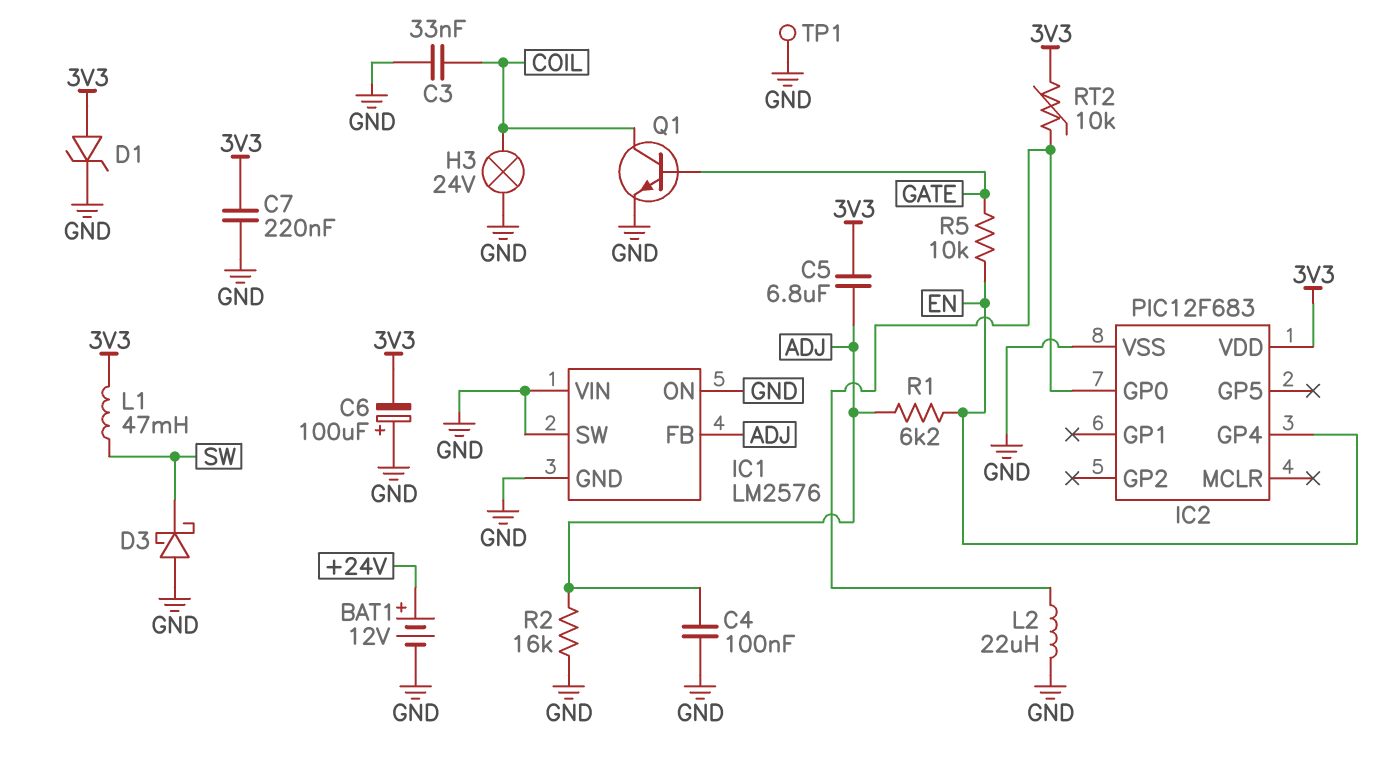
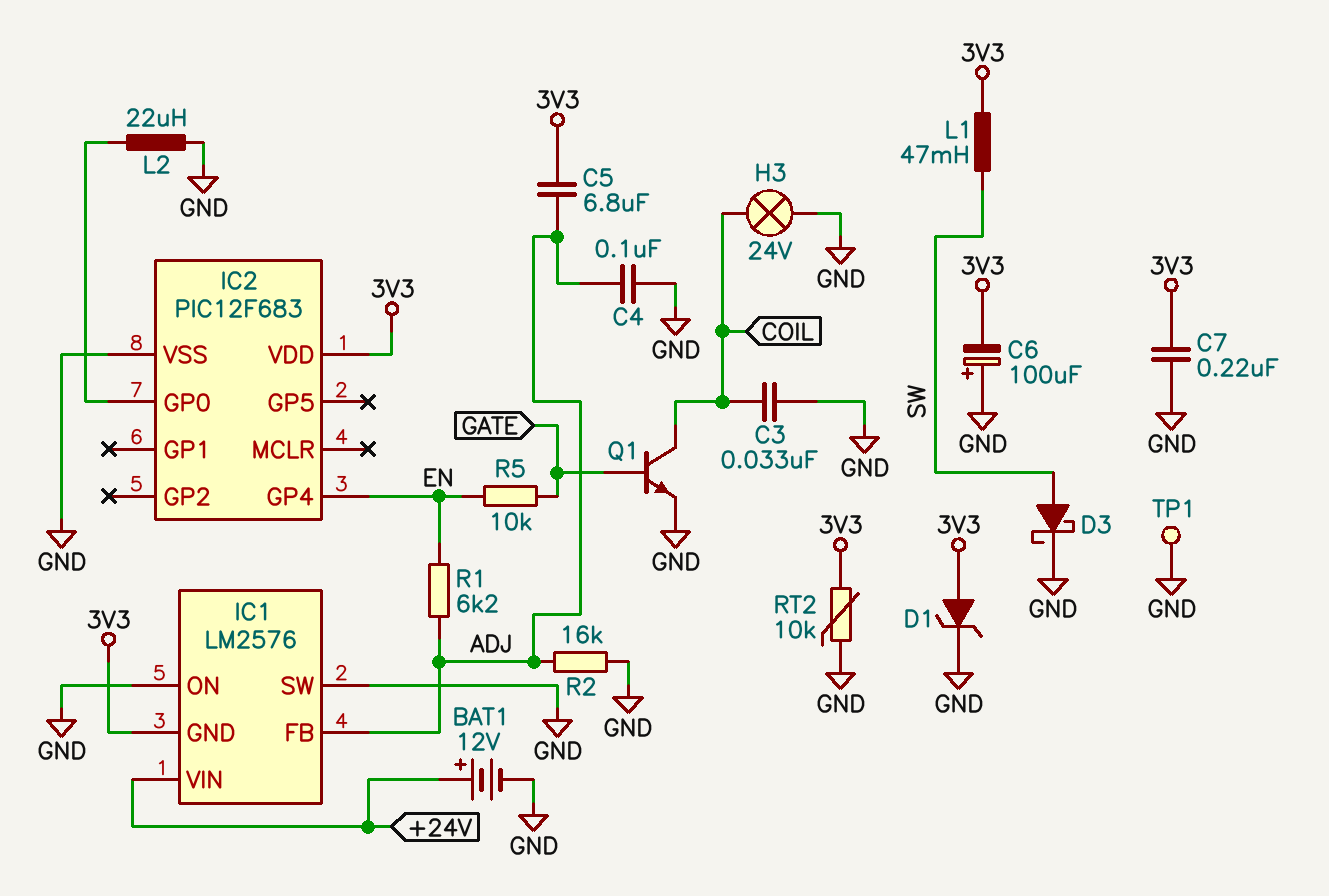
D3: schottky (A GND, K SW) -> schottky (A SW, K GND)
IC1 pin GND: GND -> 3V3
IC1 pin VIN: GND -> +24V
RT2: 10k (3V3, IC2/GP0) -> 10k (3V3, GND)

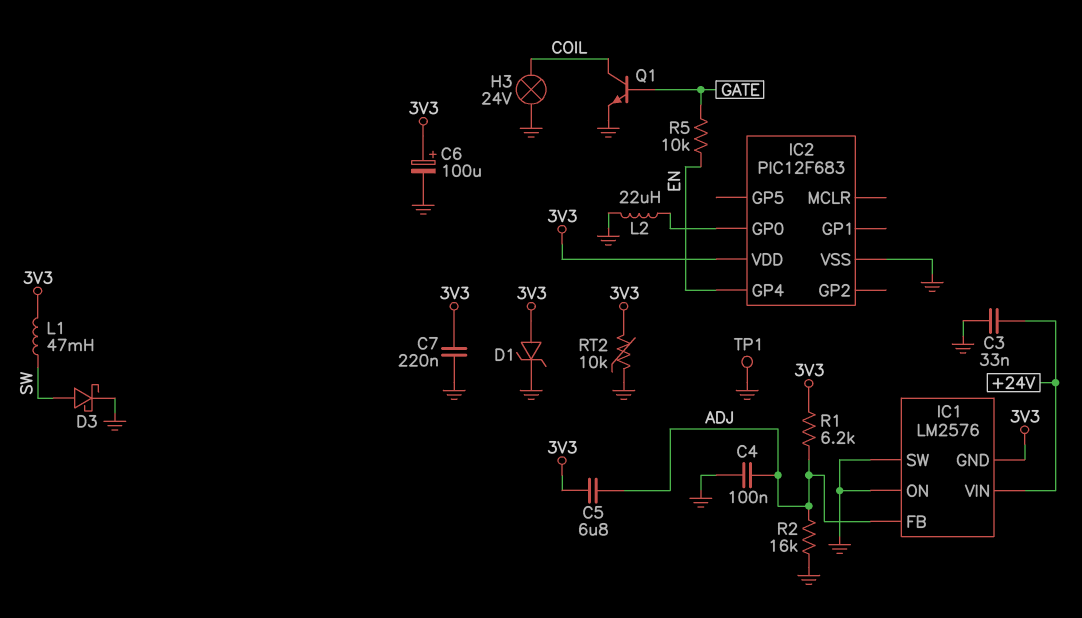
BAT1: 12V (plus +24V, minus GND) -> none
C3: 33nF (COIL, GND) -> 33nF (+24V, GND)
C6: 100uF (plus GND, minus 3V3) -> 100uF (plus 3V3, minus GND)
R1: 6.2k (ADJ, EN) -> 6.2k (3V3, ADJ)

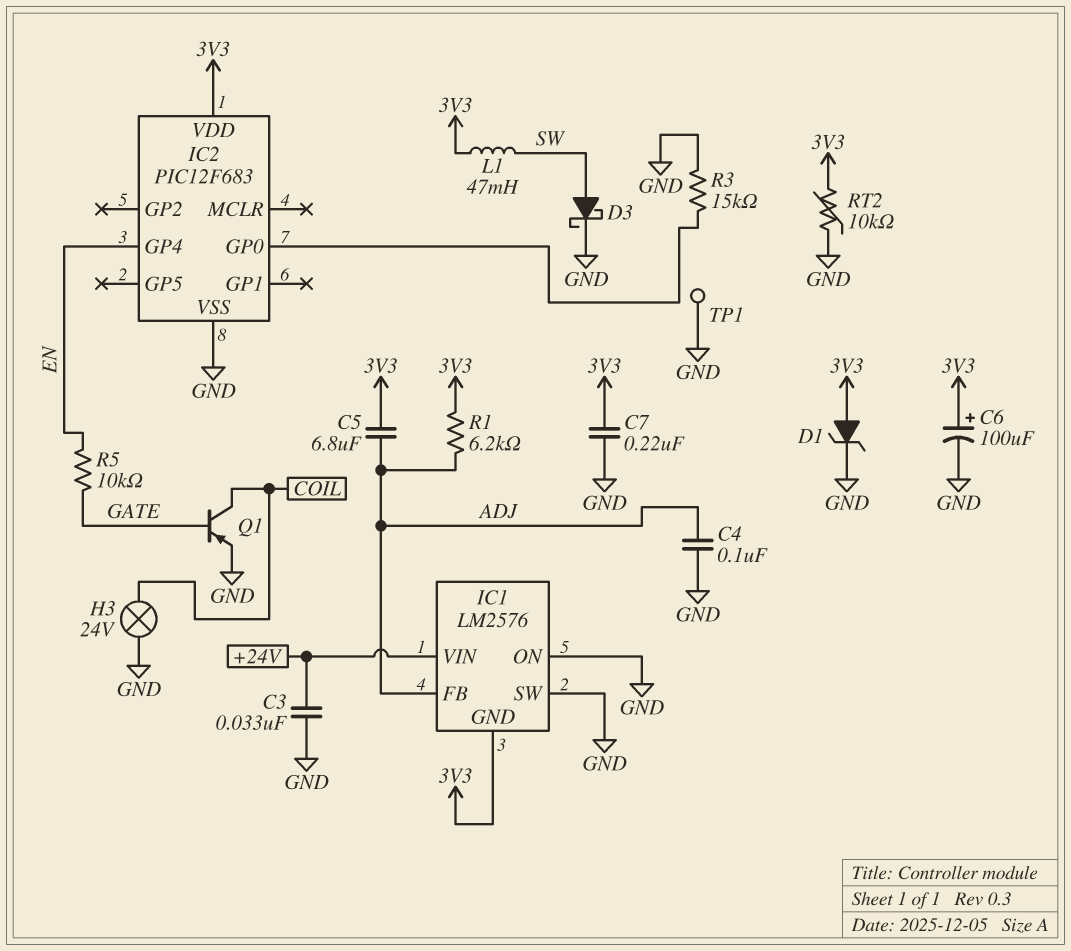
L2: 22uH (GND, IC2/GP0) -> none
Q1: NPN (B GATE, C COIL, E GND) -> PNP (B GATE, C COIL, E GND)
R2: 16k (ADJ, GND) -> none
R3: none -> 15k (GND, IC2/GP0)

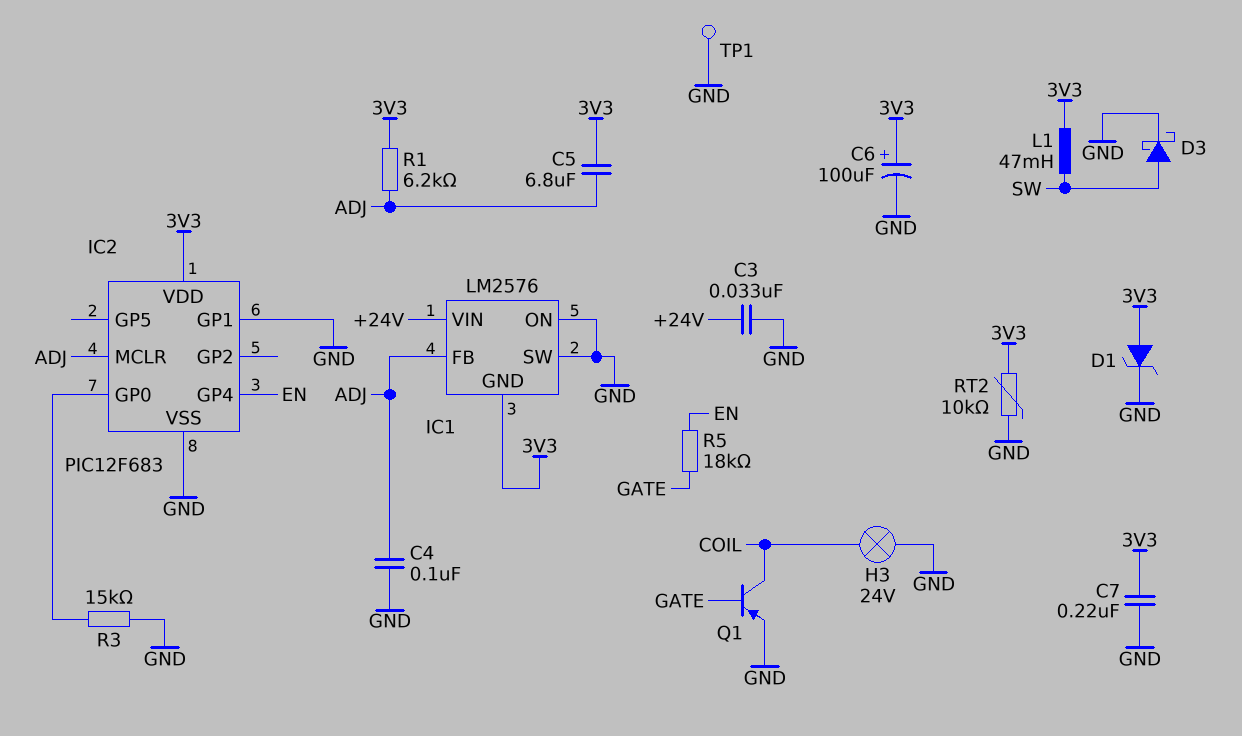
IC2 pin GP1: none -> GND
IC2 pin MCLR: none -> ADJ
R5: 10k (EN, GATE) -> 18k (EN, GATE)

